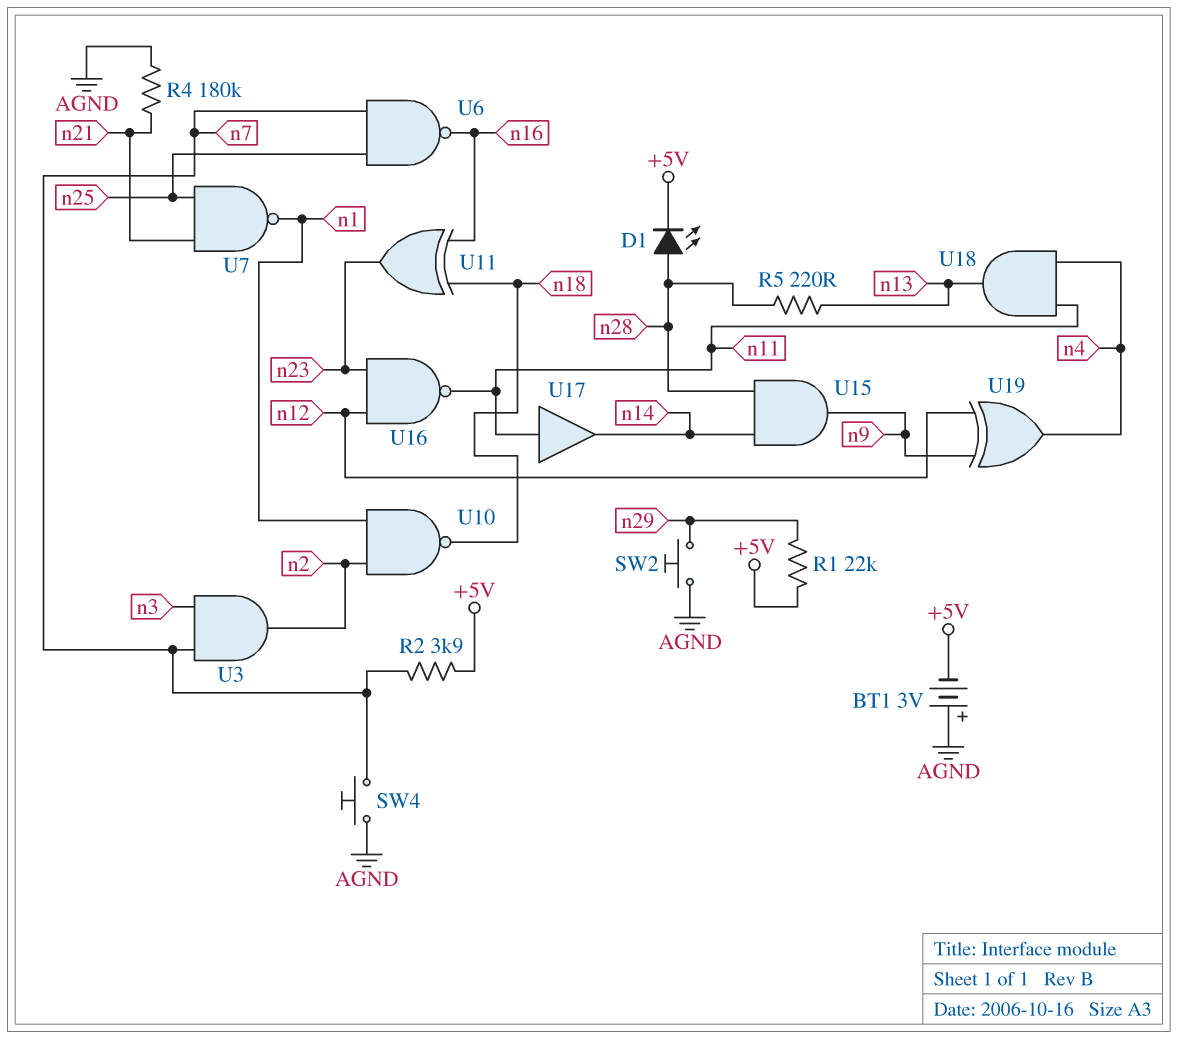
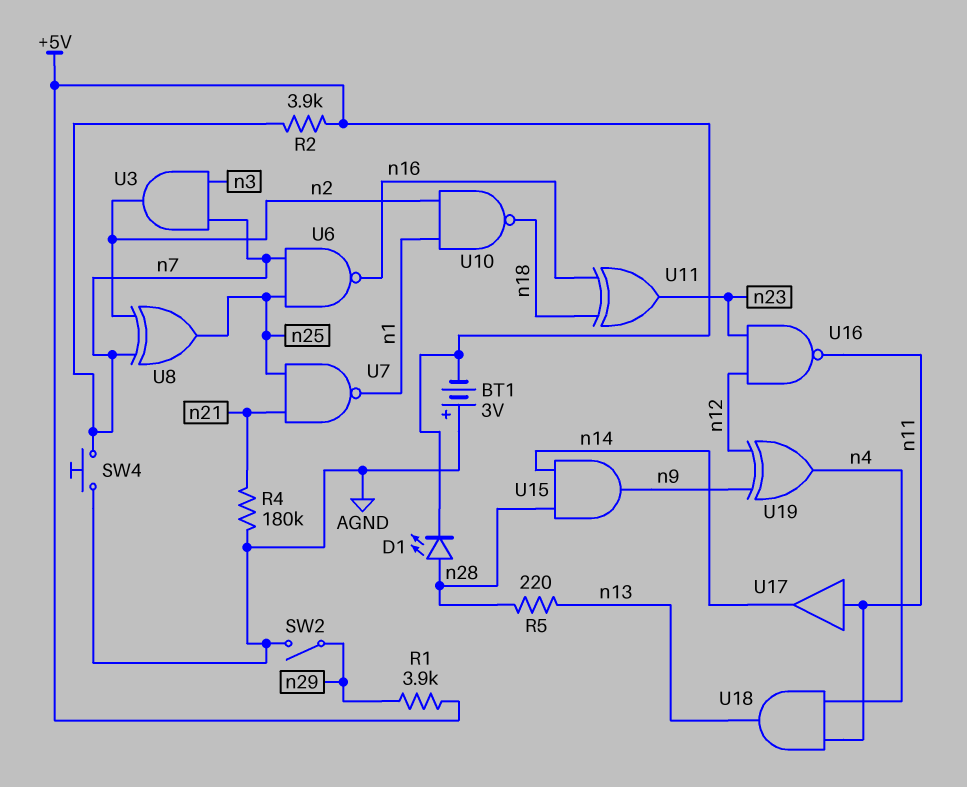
R1: 22k (+5V, n29) -> 3.9k (+5V, n29)
SW2: button (AGND, n29) -> switch (AGND, n29)
U8: none -> XOR (in n2, in n7, out n25)

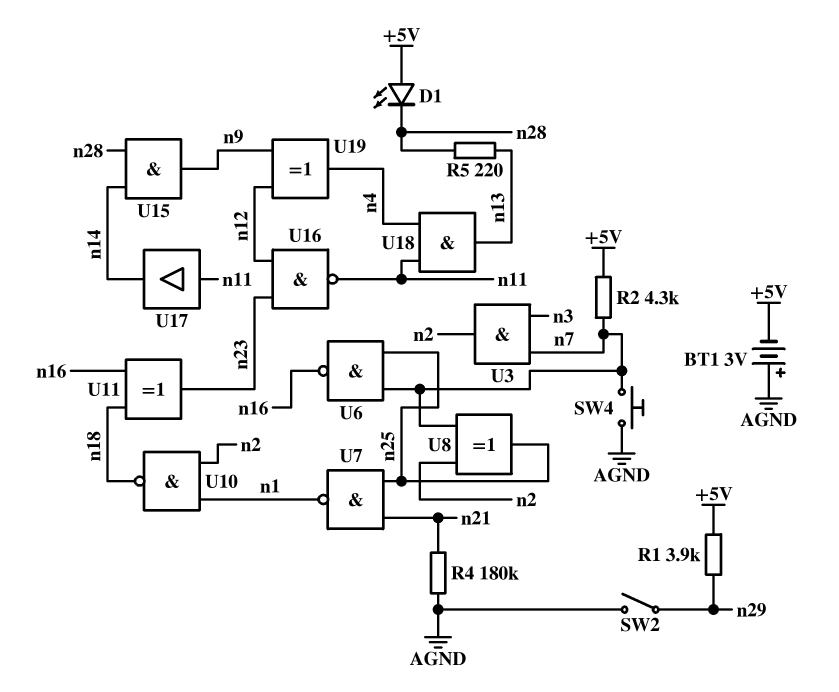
D1: LED (A n28, K +5V) -> LED (A +5V, K n28)
R2: 3.9k (+5V, n7) -> 4.3k (+5V, n7)

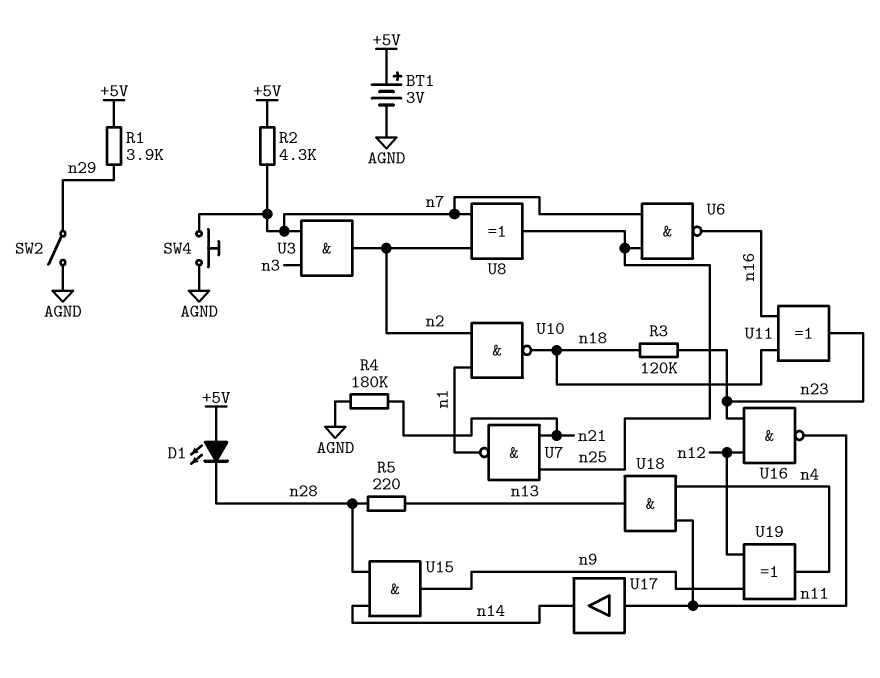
BT1: 3V (plus AGND, minus +5V) -> 3V (plus +5V, minus AGND)
R3: none -> 120k (n18, n23)

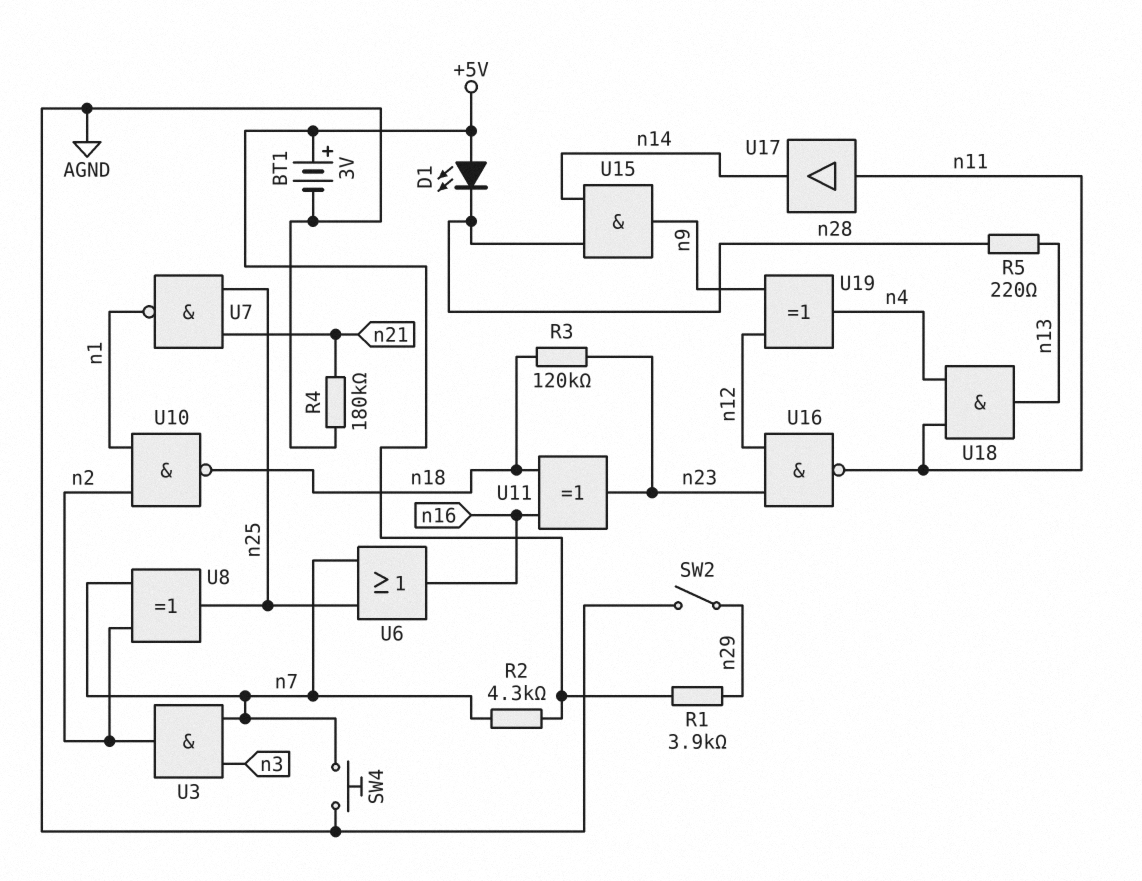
U6: NAND (in n7, in n25, out n16) -> OR (in n7, in n25, out n16)

